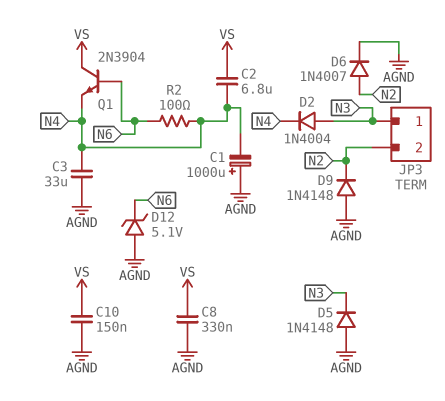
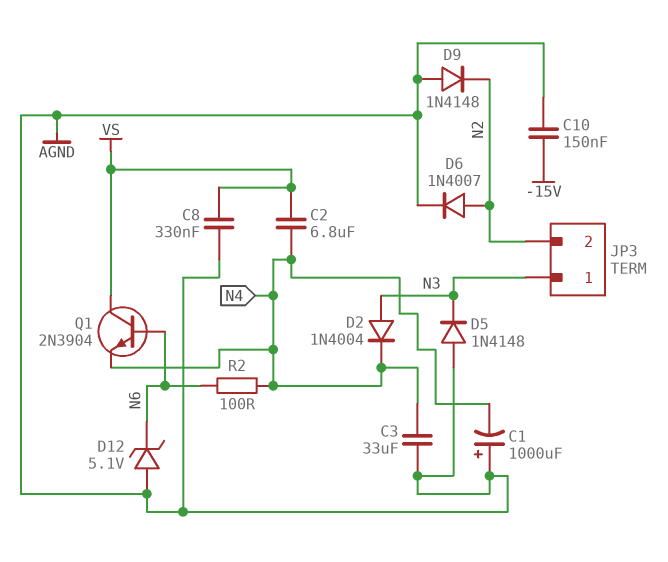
C10: 150nF (AGND, VS) -> 150nF (-15V, AGND)

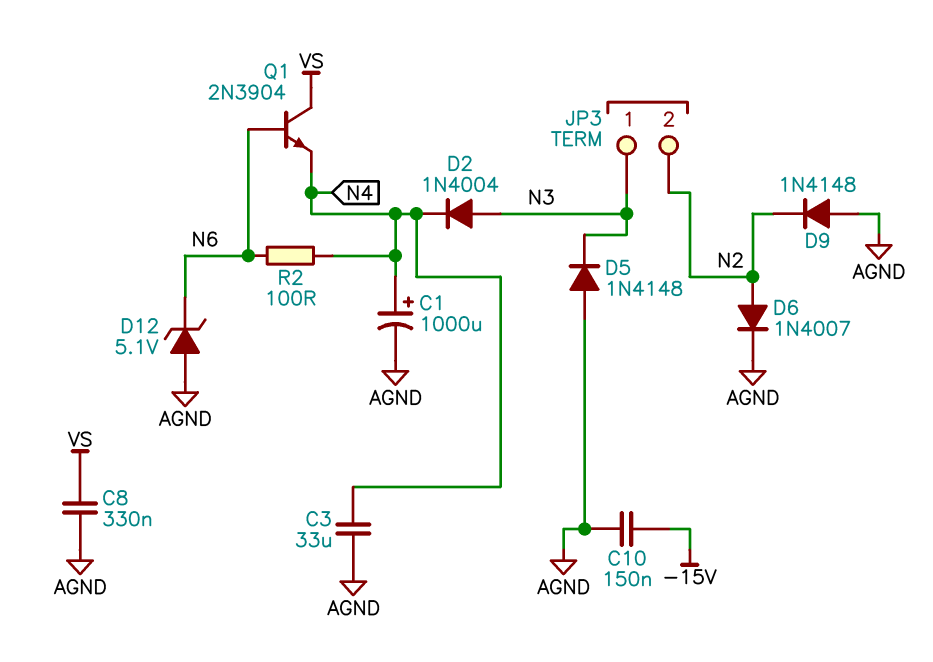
C1: 1000uF (plus AGND, minus N4) -> 1000uF (plus N4, minus AGND)
C2: 6.8uF (N4, VS) -> none

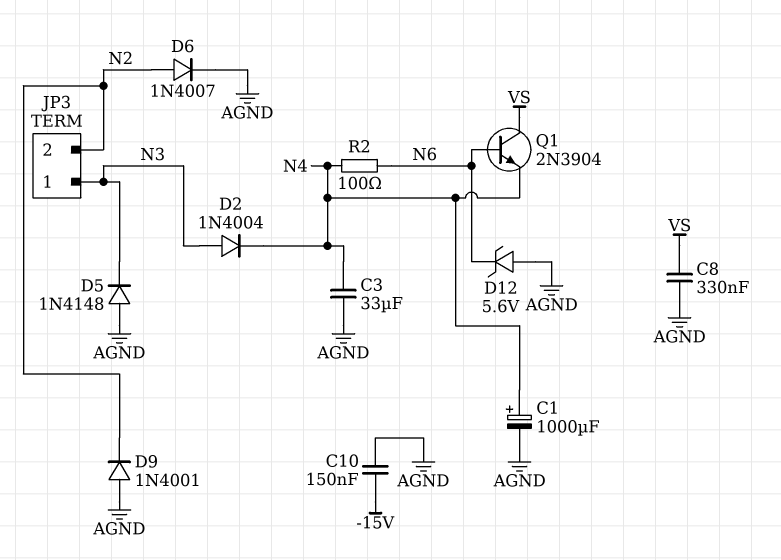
D9: diode 1N4148 (A AGND, K N2) -> diode 1N4001 (A AGND, K N2)
D12: zener 5.1V (A AGND, K N6) -> zener 5.6V (A AGND, K N6)

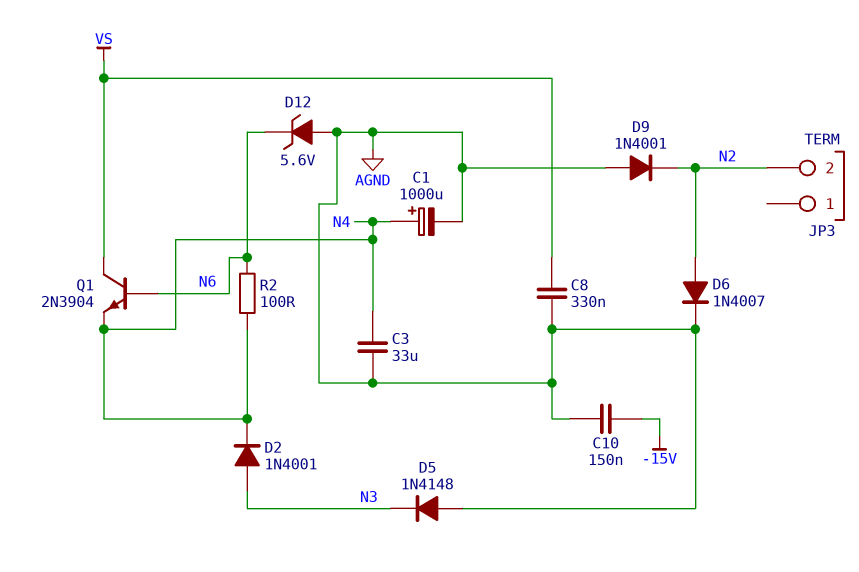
D2: diode 1N4004 (A N3, K N4) -> diode 1N4001 (A N3, K N4)
JP3 pin 1: N3 -> none

